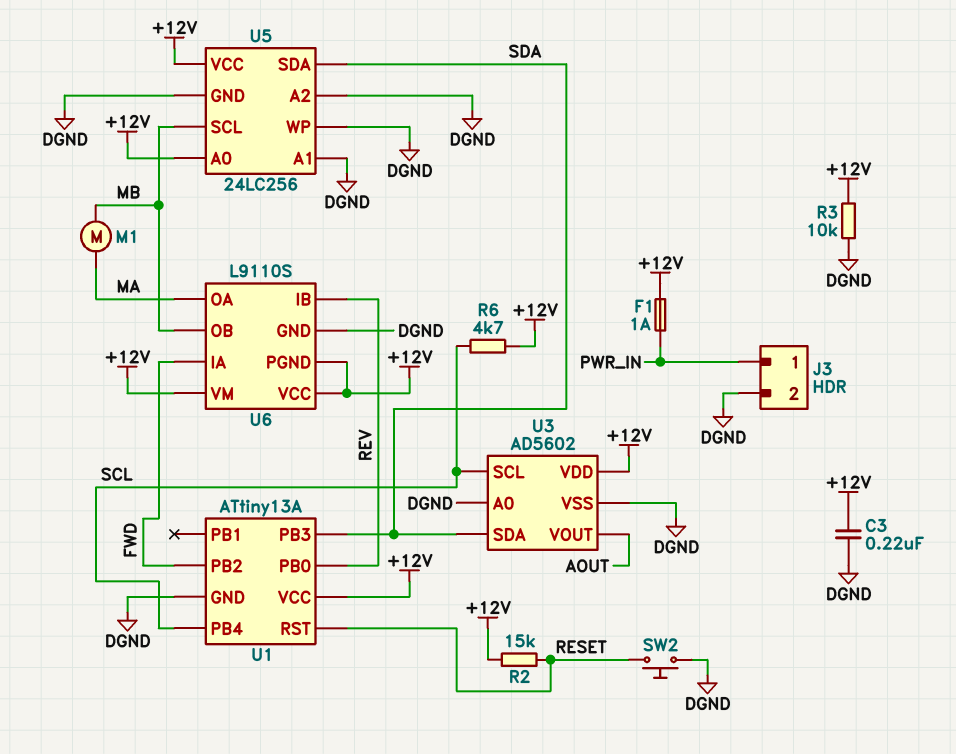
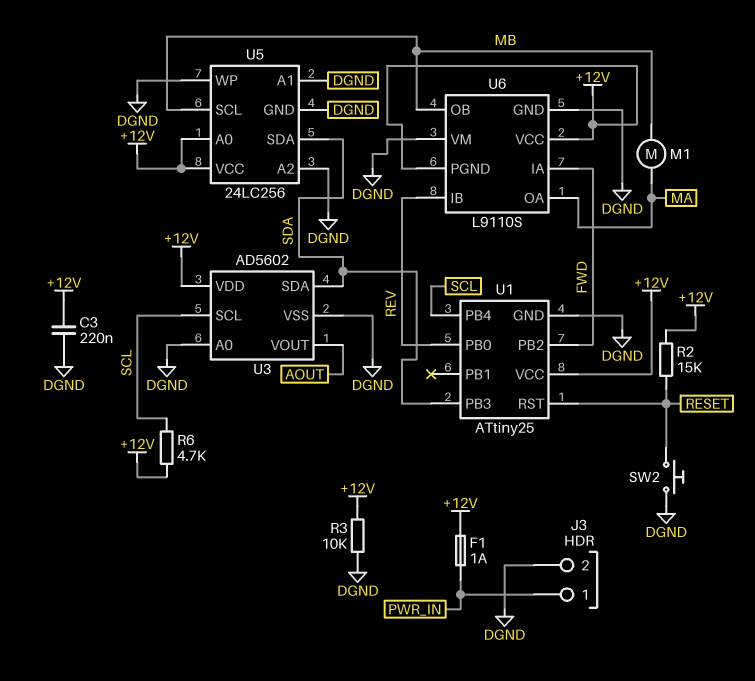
U1: ATtiny13A -> ATtiny25
U6 pin VM: +12V -> DGND

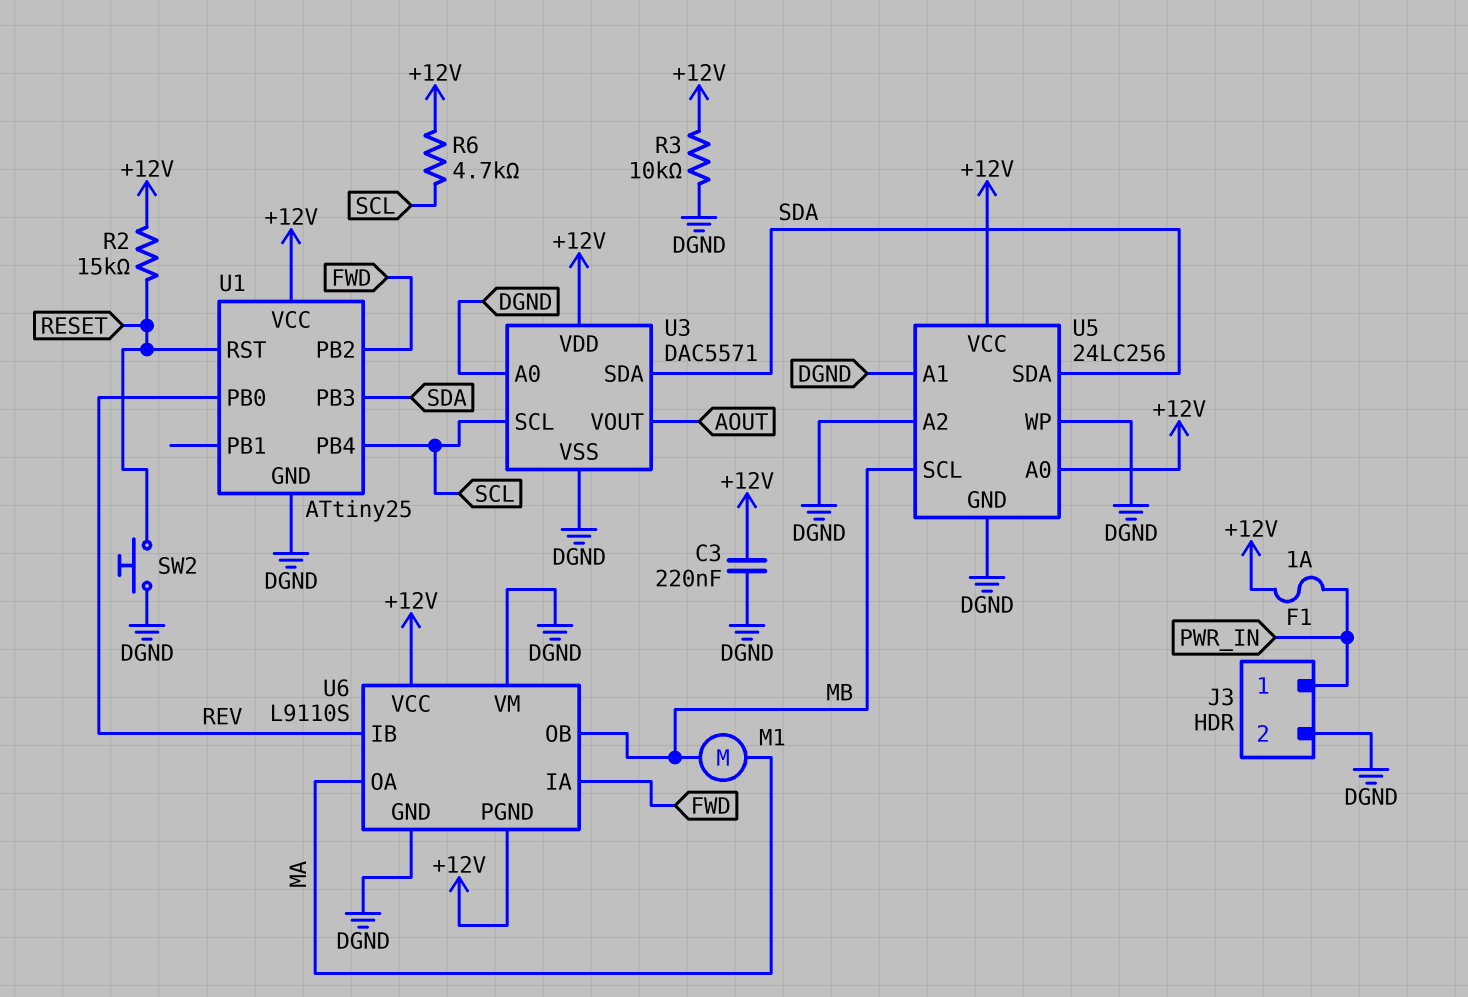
U3: AD5602 -> DAC5571

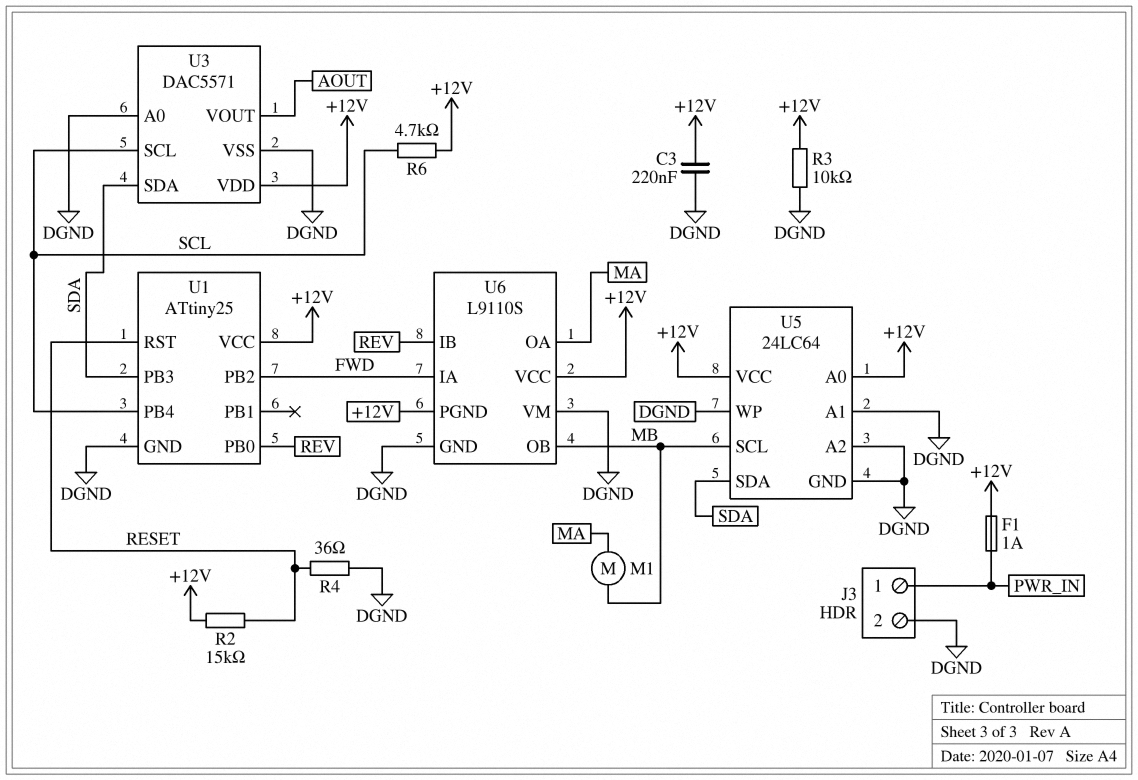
R4: none -> 36 (DGND, RESET)
SW2: button (DGND, RESET) -> none
U5: 24LC256 -> 24LC64

